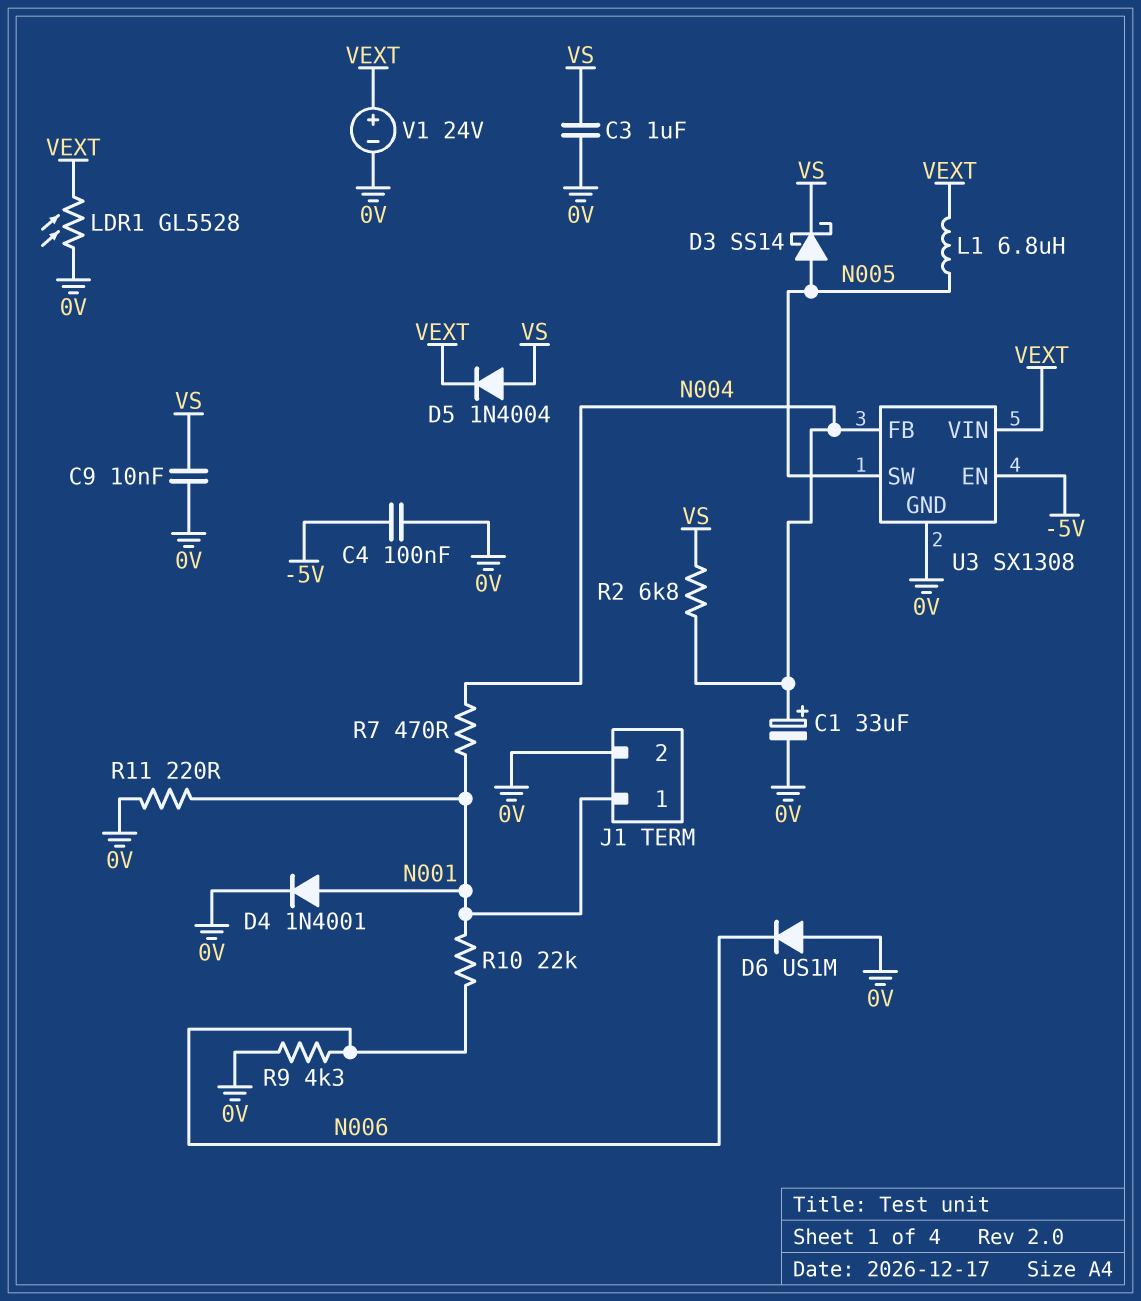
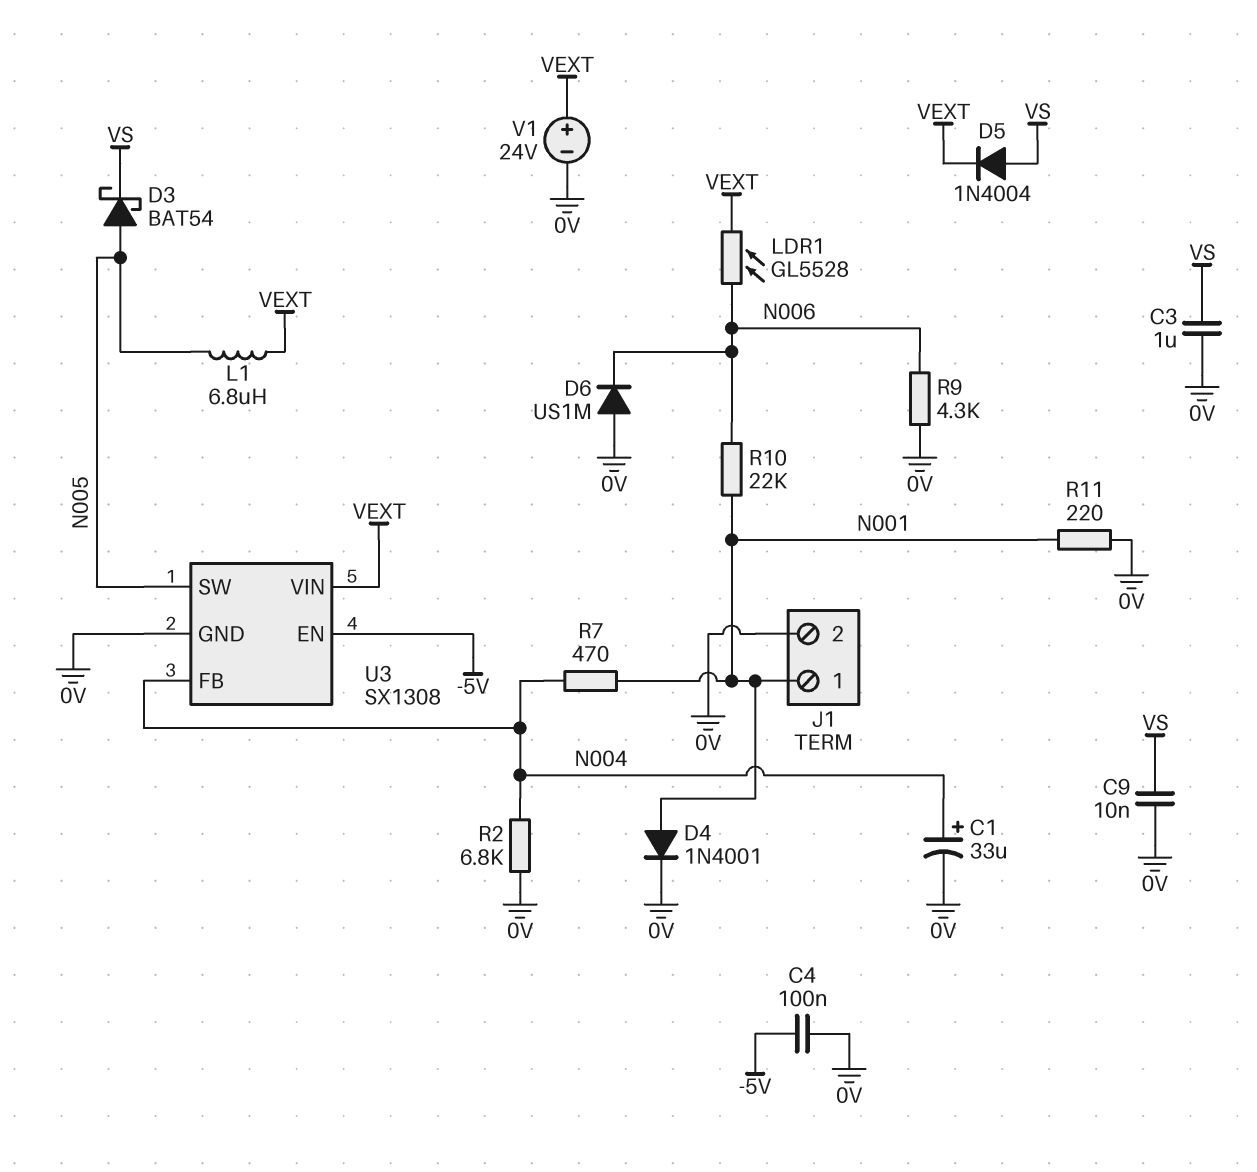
D3: schottky SS14 (A N005, K VS) -> schottky BAT54 (A N005, K VS)
LDR1: GL5528 (0V, VEXT) -> GL5528 (N006, VEXT)
R2: 6.8k (N004, VS) -> 6.8k (0V, N004)

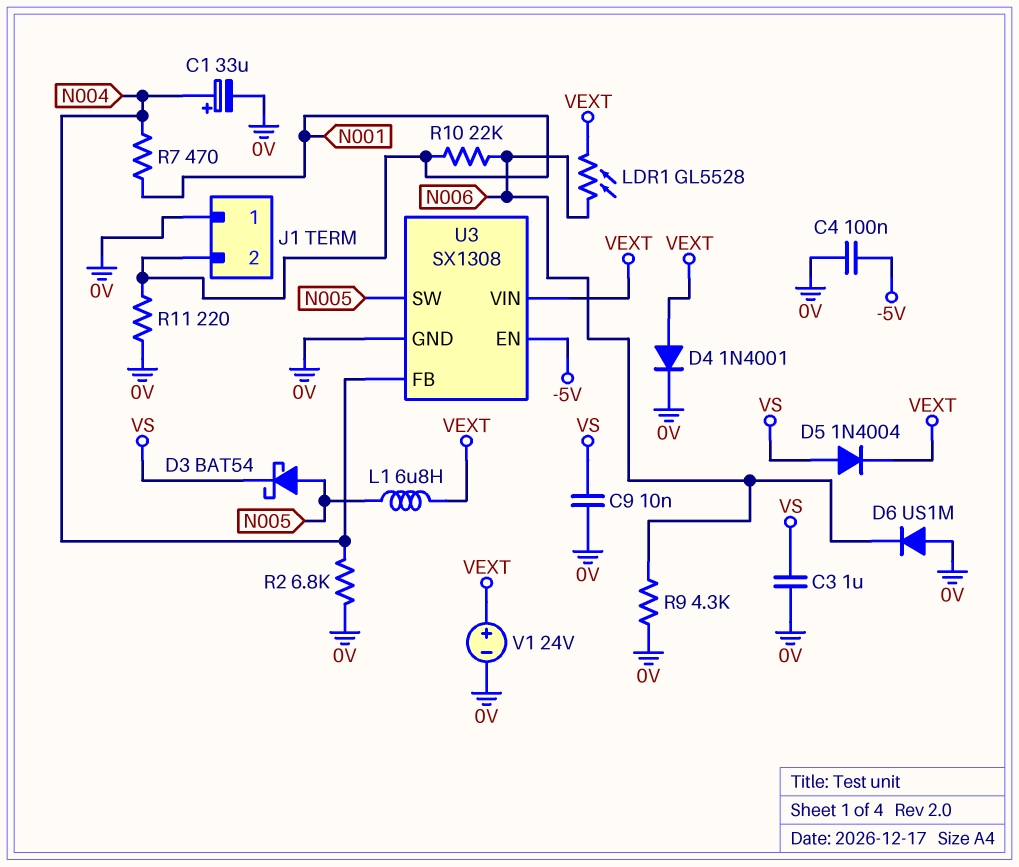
D4: diode 1N4001 (A N001, K 0V) -> diode 1N4001 (A VEXT, K 0V)
J1 pin 1: N001 -> 0V
J1 pin 2: 0V -> N001

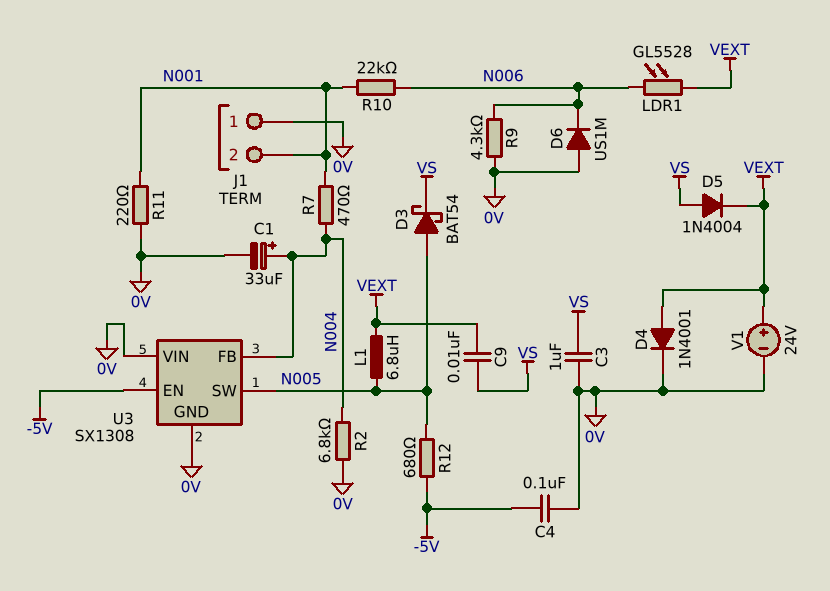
C9: 10nF (0V, VS) -> 10nF (VEXT, VS)
R12: none -> 680 (-5V, N005)
U3 pin VIN: VEXT -> 0V

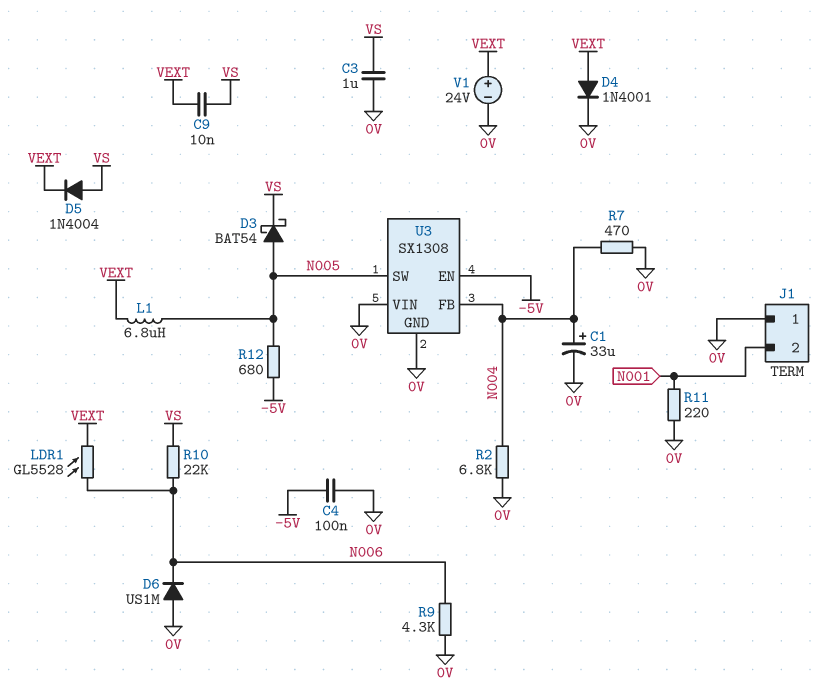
R7: 470 (N001, N004) -> 470 (0V, N004)
R10: 22k (N001, N006) -> 22k (N006, VS)

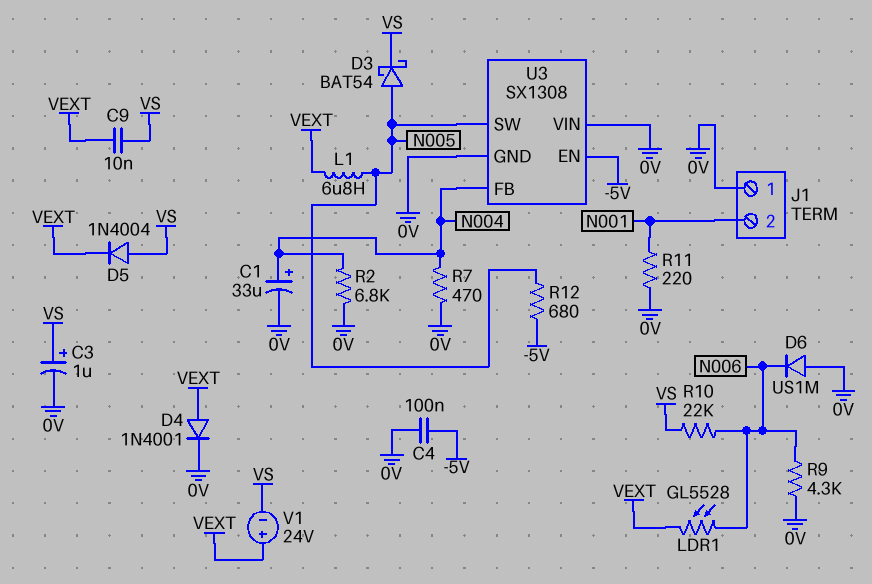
C3: 1uF (0V, VS) -> 1uF (plus VS, minus 0V)
V1: 24V (plus VEXT, minus 0V) -> 24V (plus VEXT, minus VS)

